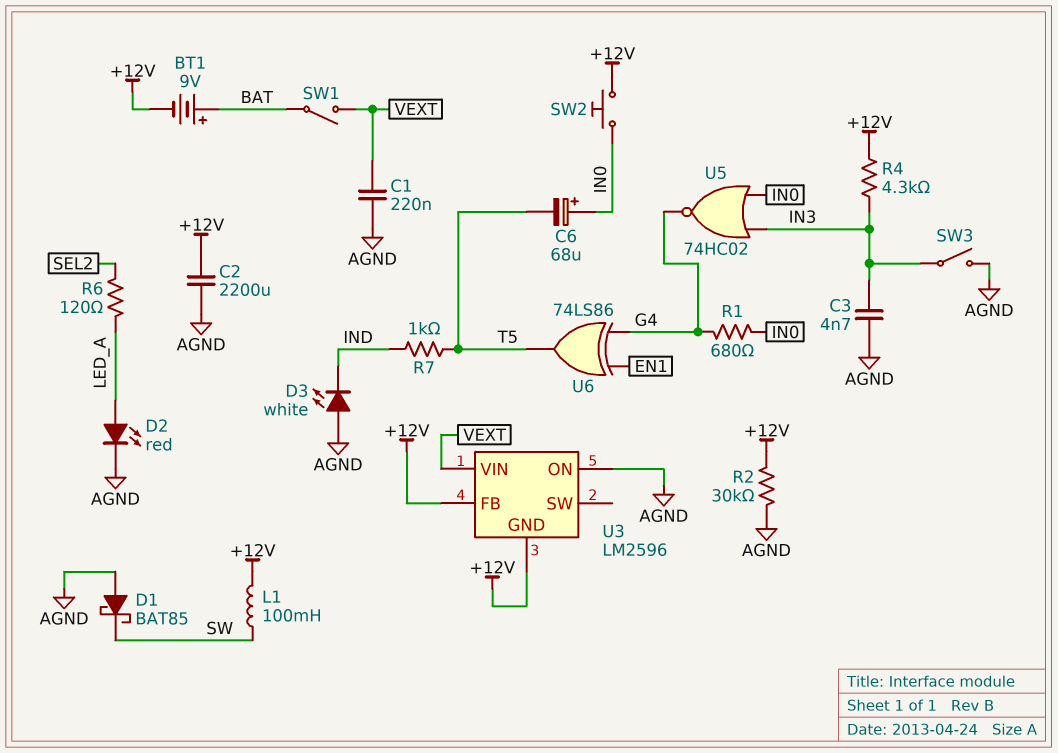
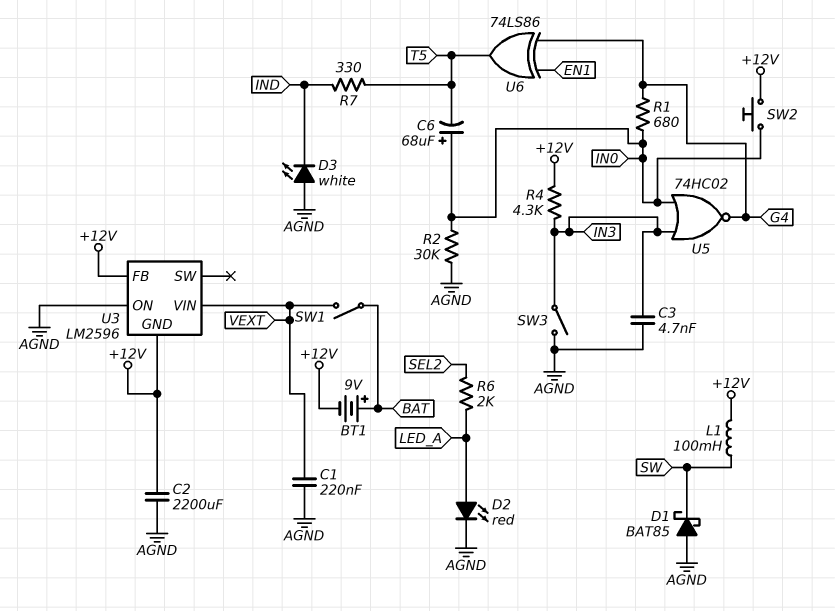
R2: 30k (+12V, AGND) -> 30k (AGND, IN0)
R6: 120 (LED_A, SEL2) -> 2k (LED_A, SEL2)
R7: 1k (IND, T5) -> 330 (IND, T5)

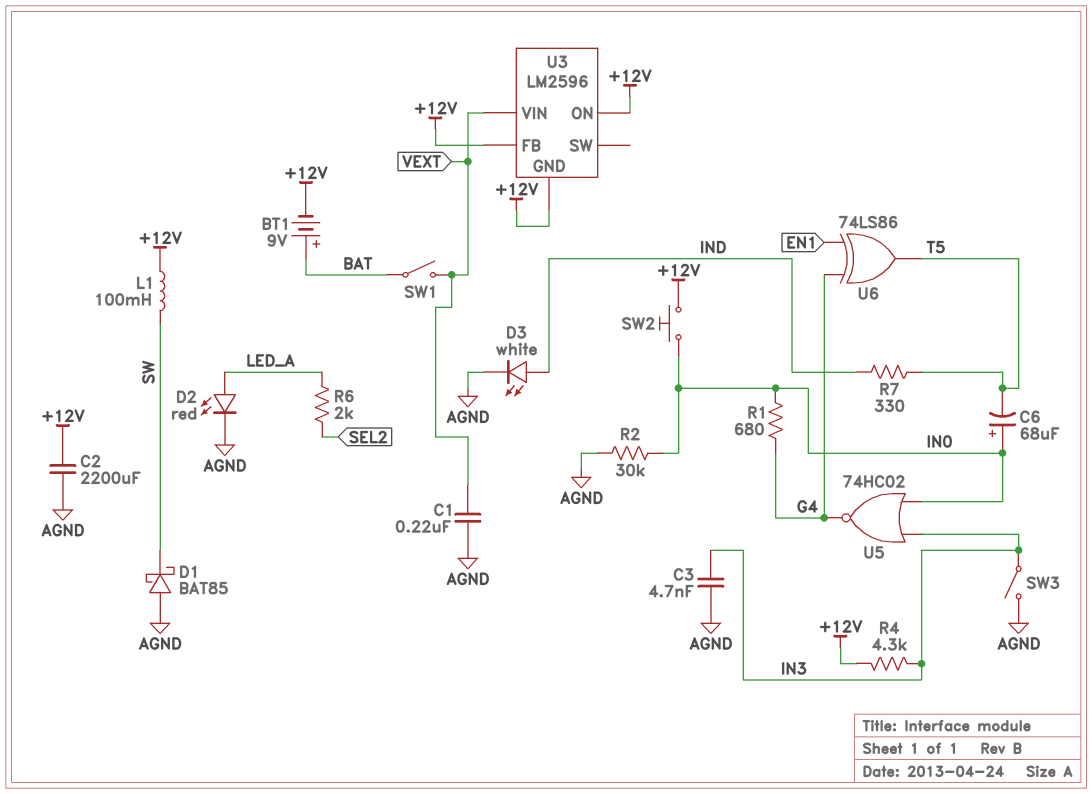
D3: LED white (A AGND, K IND) -> LED white (A IND, K AGND)
U3 pin ON: AGND -> +12V

